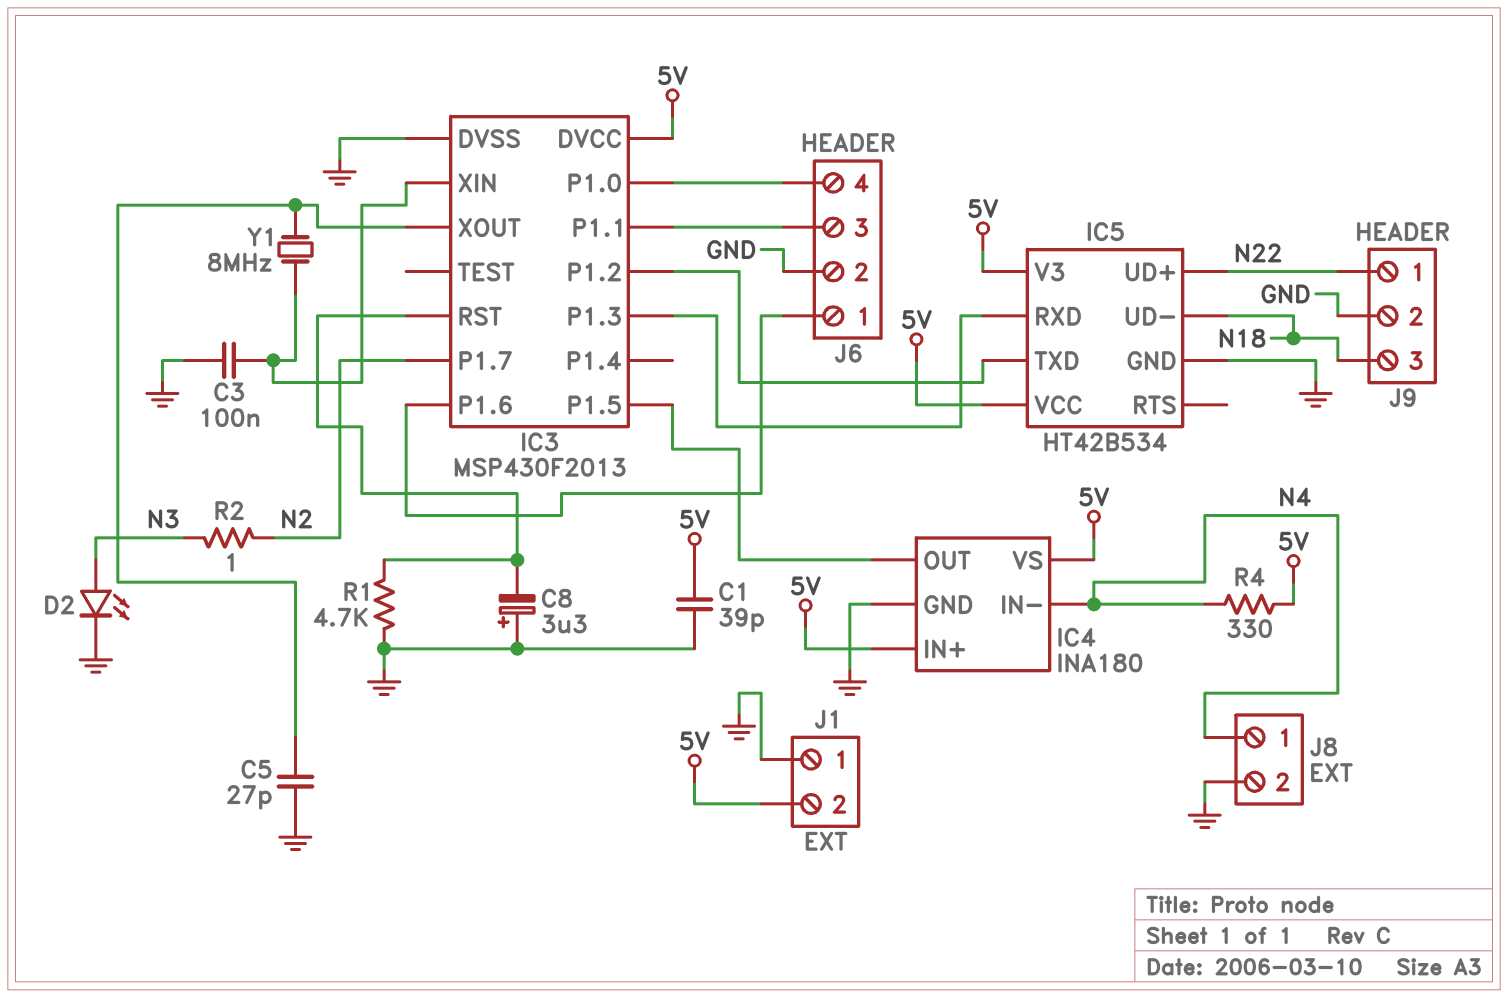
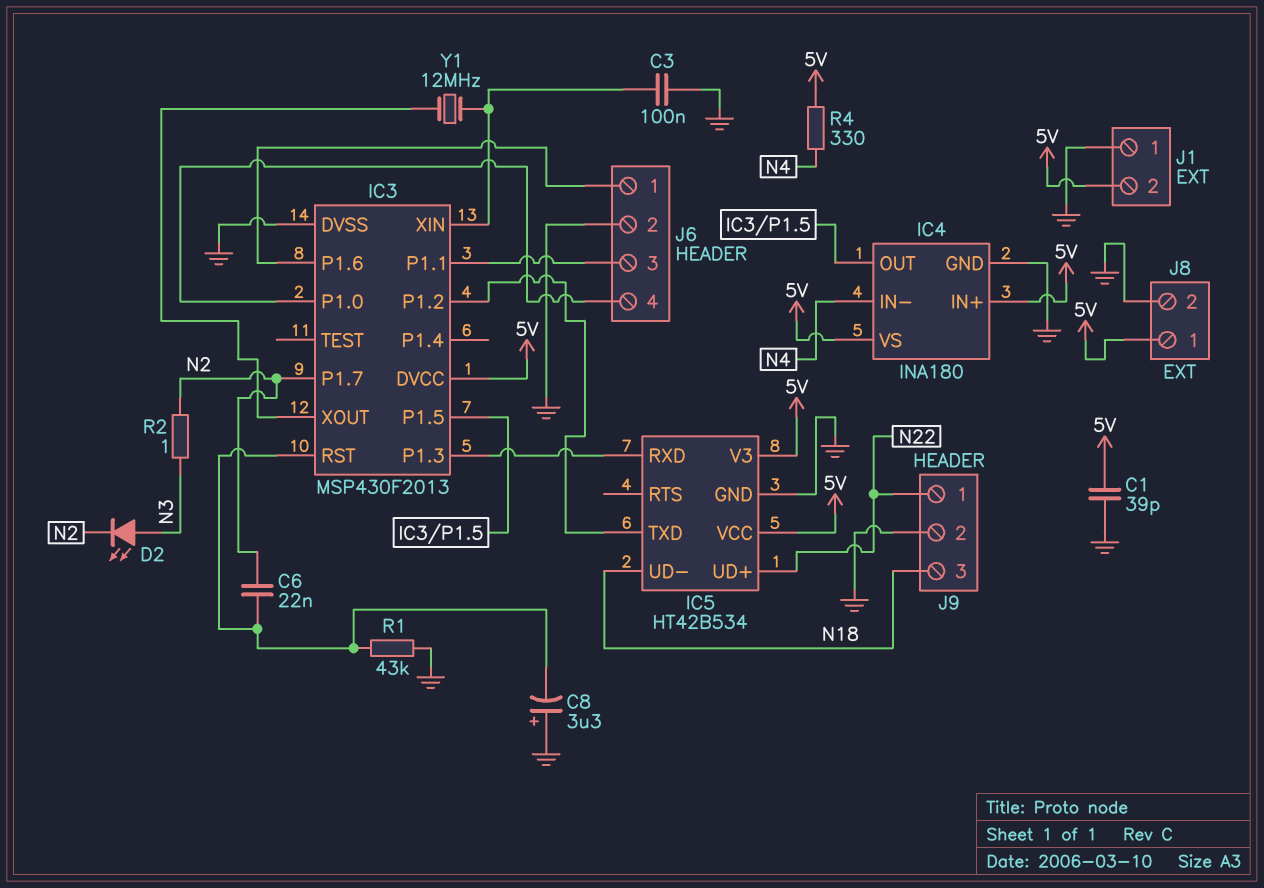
C5: 27pF (GND, IC3/XOUT) -> none
C6: none -> 22nF (IC3/RST, N2)
D2: LED (A N3, K GND) -> LED (A N3, K N2)
J8 pin 1: N4 -> 5V
R1: 4.7k (GND, IC3/RST) -> 43k (GND, IC3/RST)
Y1: 8MHz (IC3/XIN, IC3/XOUT) -> 12MHz (IC3/XIN, IC3/XOUT)

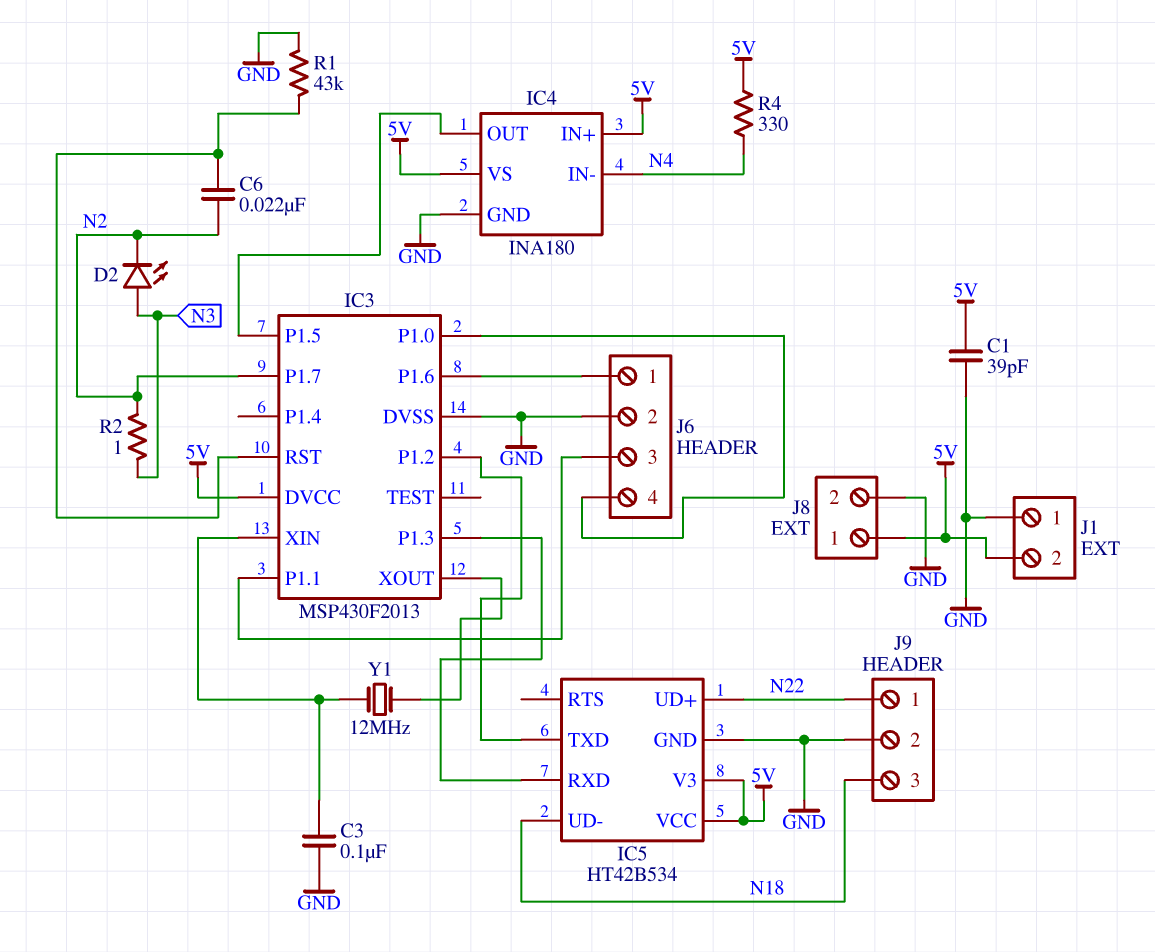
C8: 3.3uF (plus GND, minus IC3/RST) -> none

